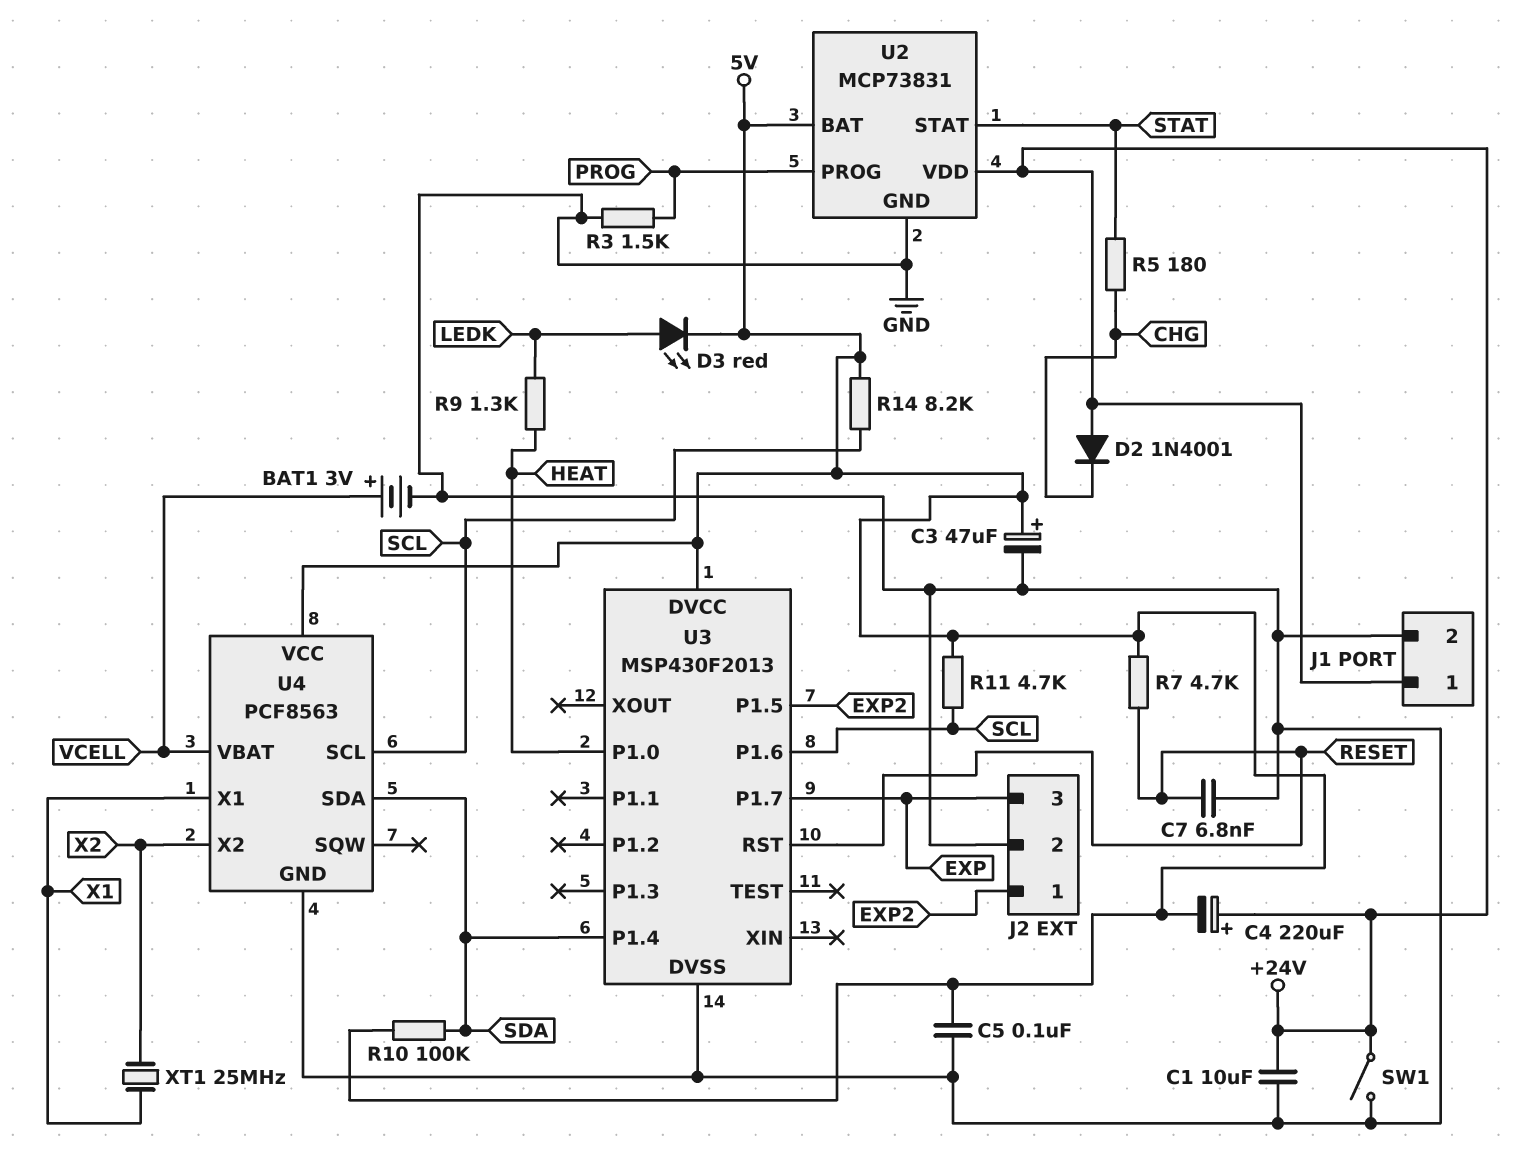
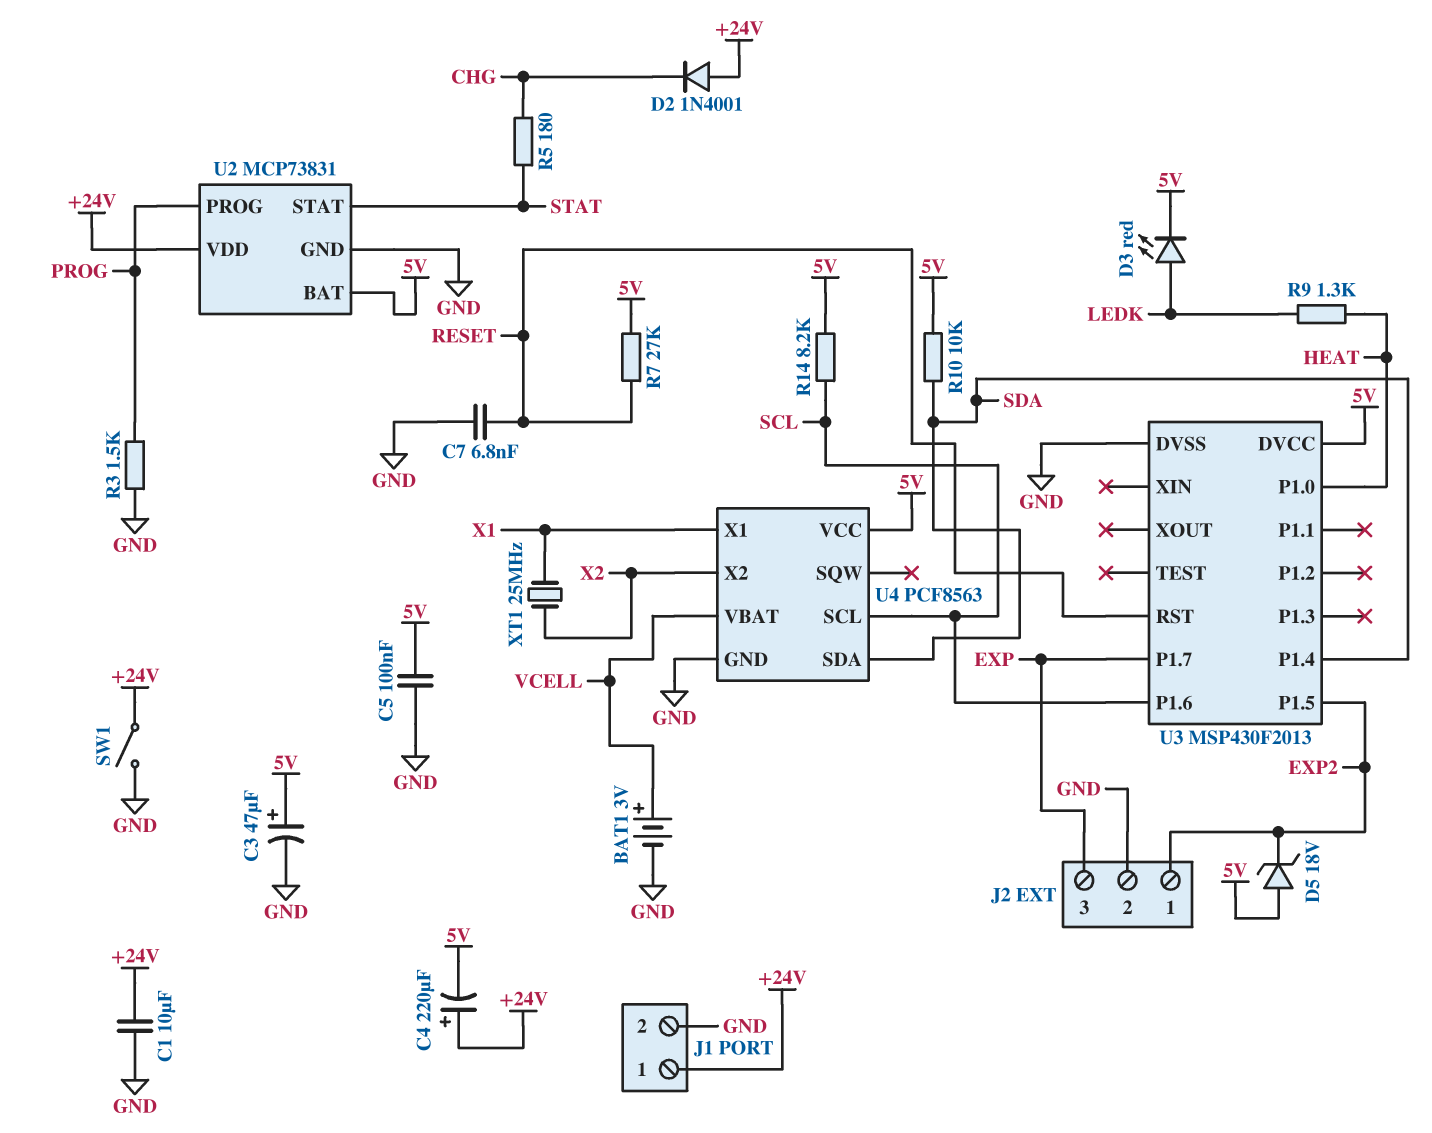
D5: none -> zener 18V (A 5V, K EXP2)
R7: 4.7k (5V, RESET) -> 27k (5V, RESET)
R10: 100k (5V, SDA) -> 10k (5V, SDA)
R11: 4.7k (5V, SCL) -> none

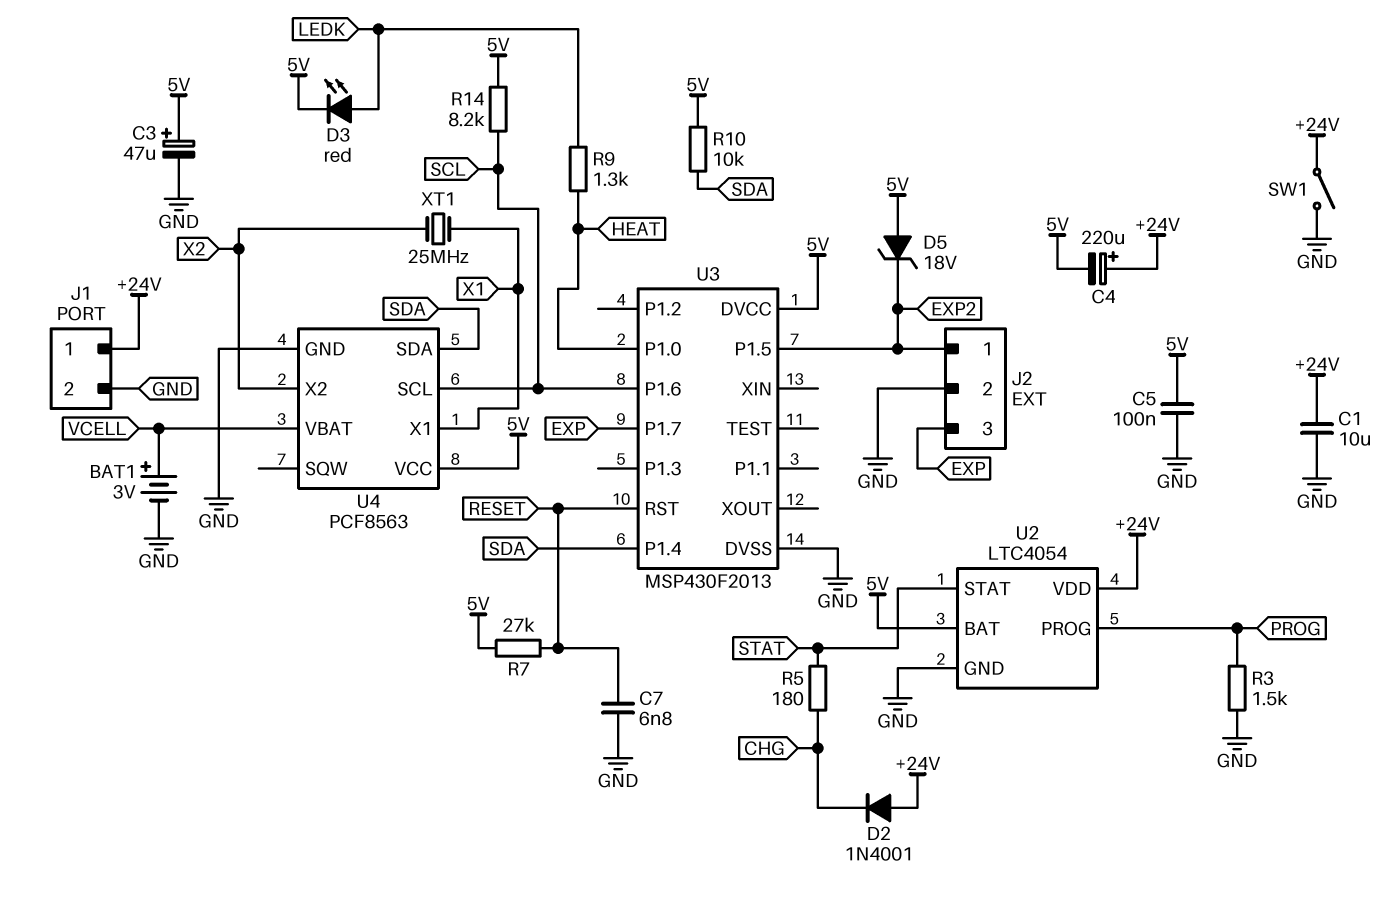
U2: MCP73831 -> LTC4054

